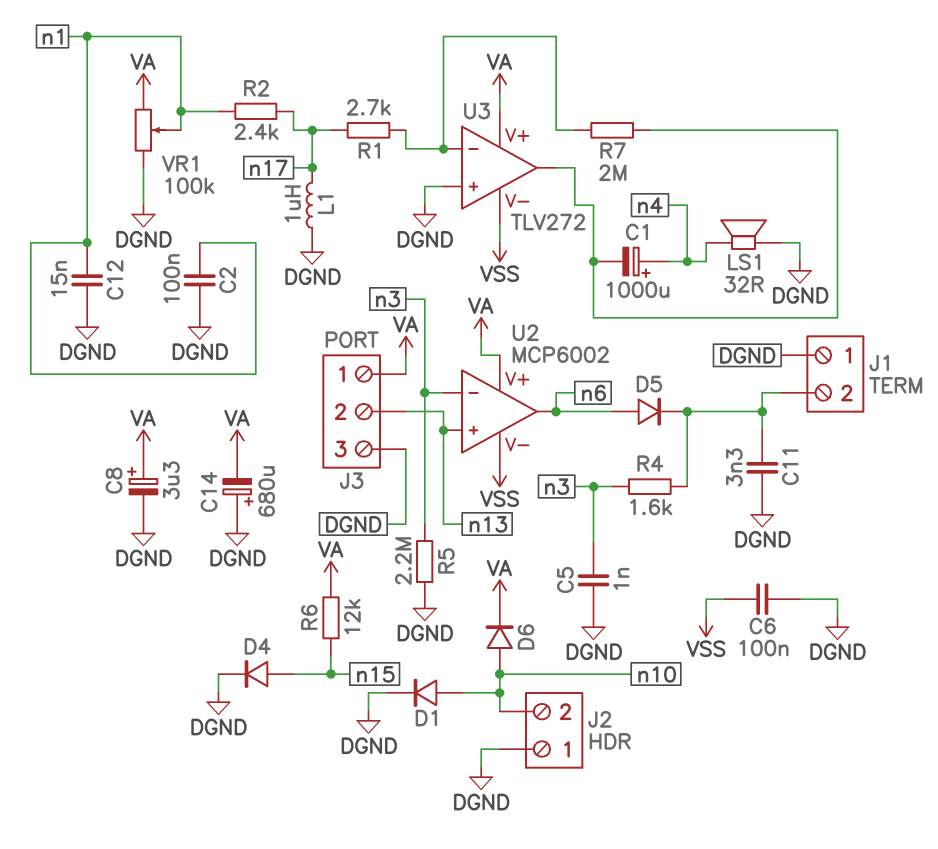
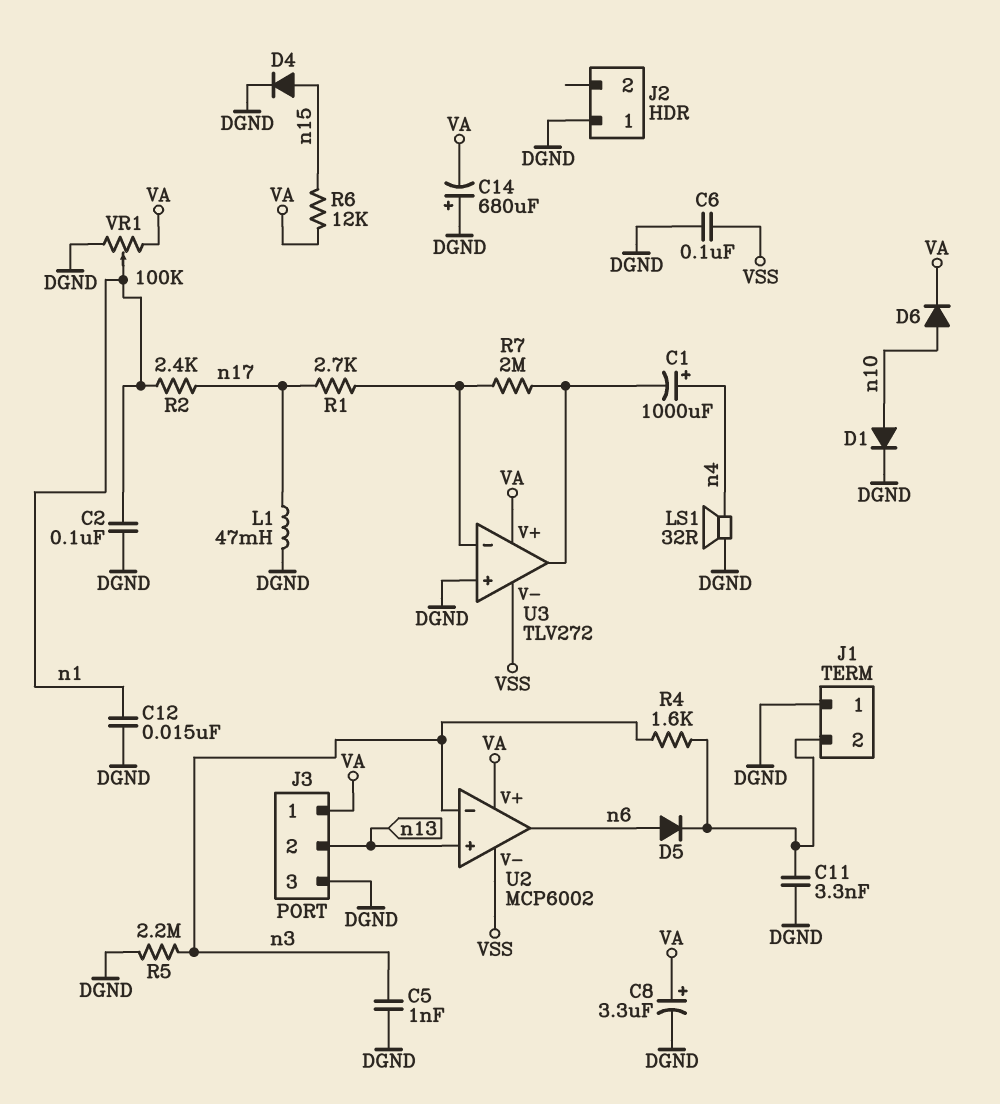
J2 pin 2: n10 -> none
L1: 1uH (DGND, n17) -> 47mH (DGND, n17)

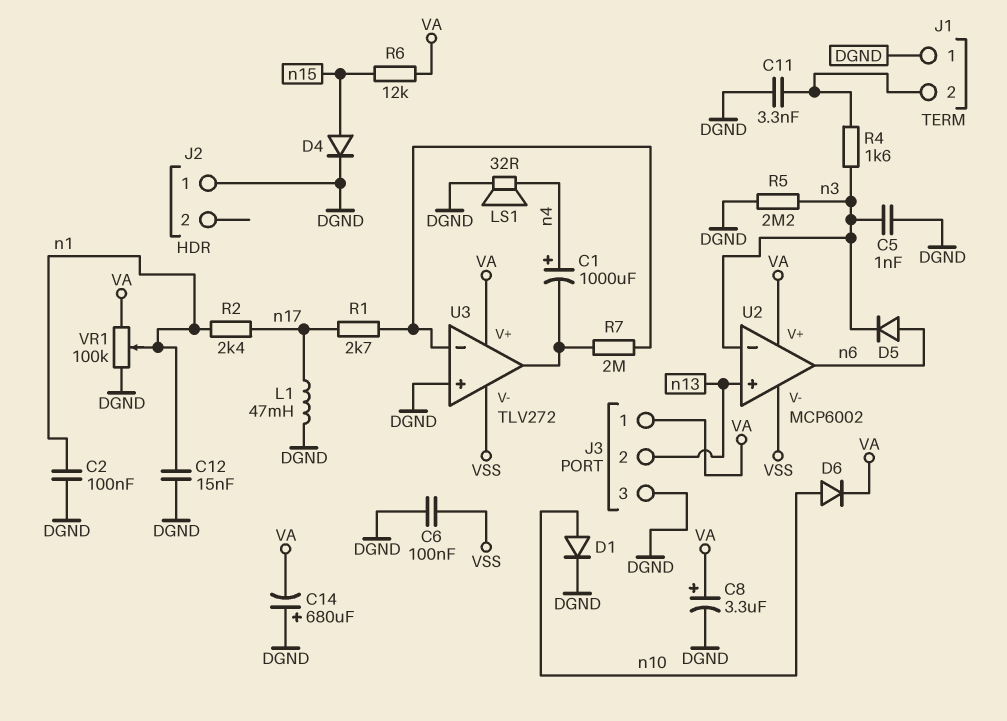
D5: diode (A n6, K J1/2) -> diode (A n6, K n3)

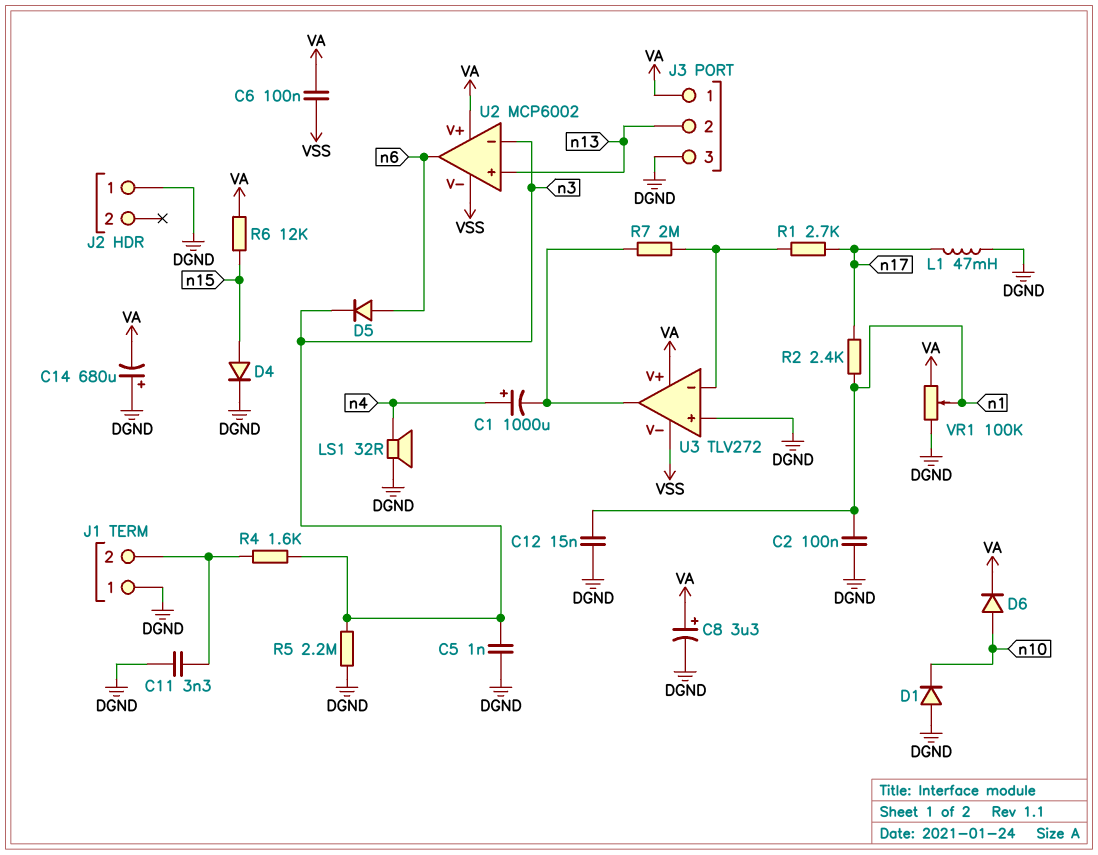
C6: 100nF (DGND, VSS) -> 100nF (VA, VSS)
D1: diode (A n10, K DGND) -> diode (A DGND, K n10)

